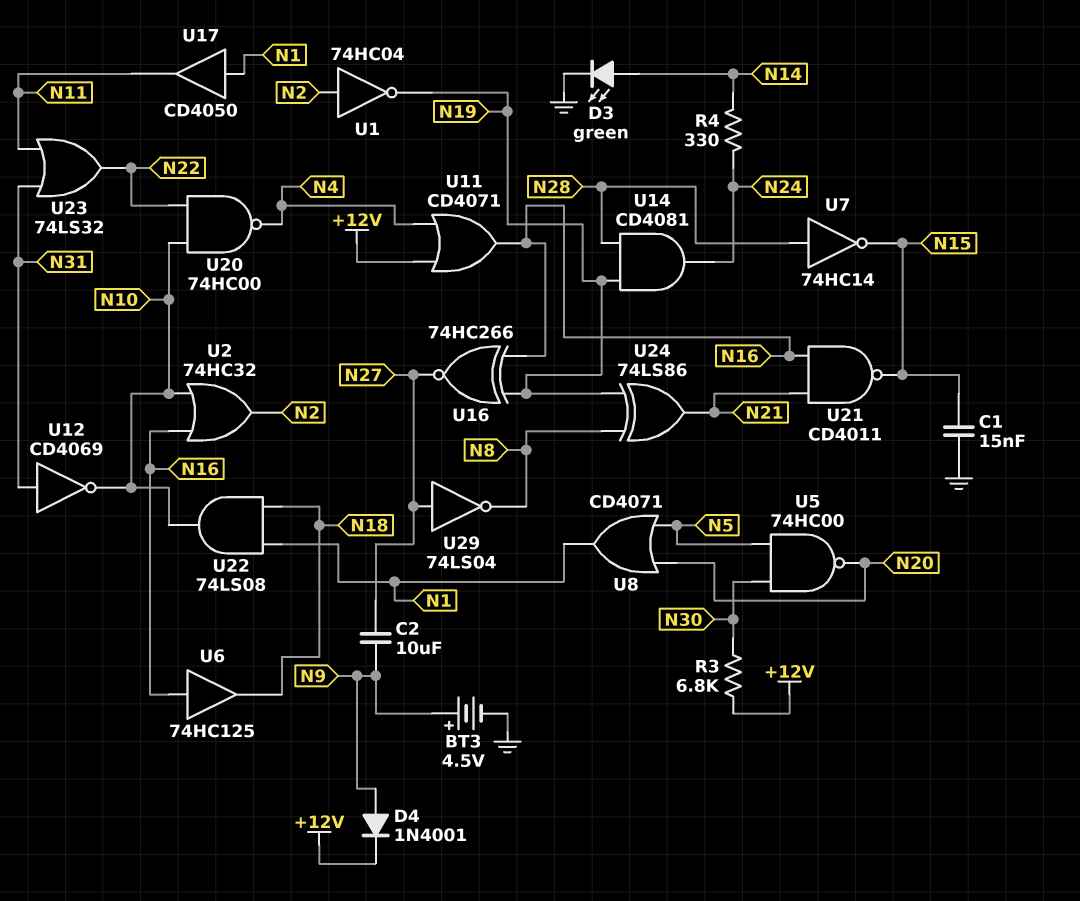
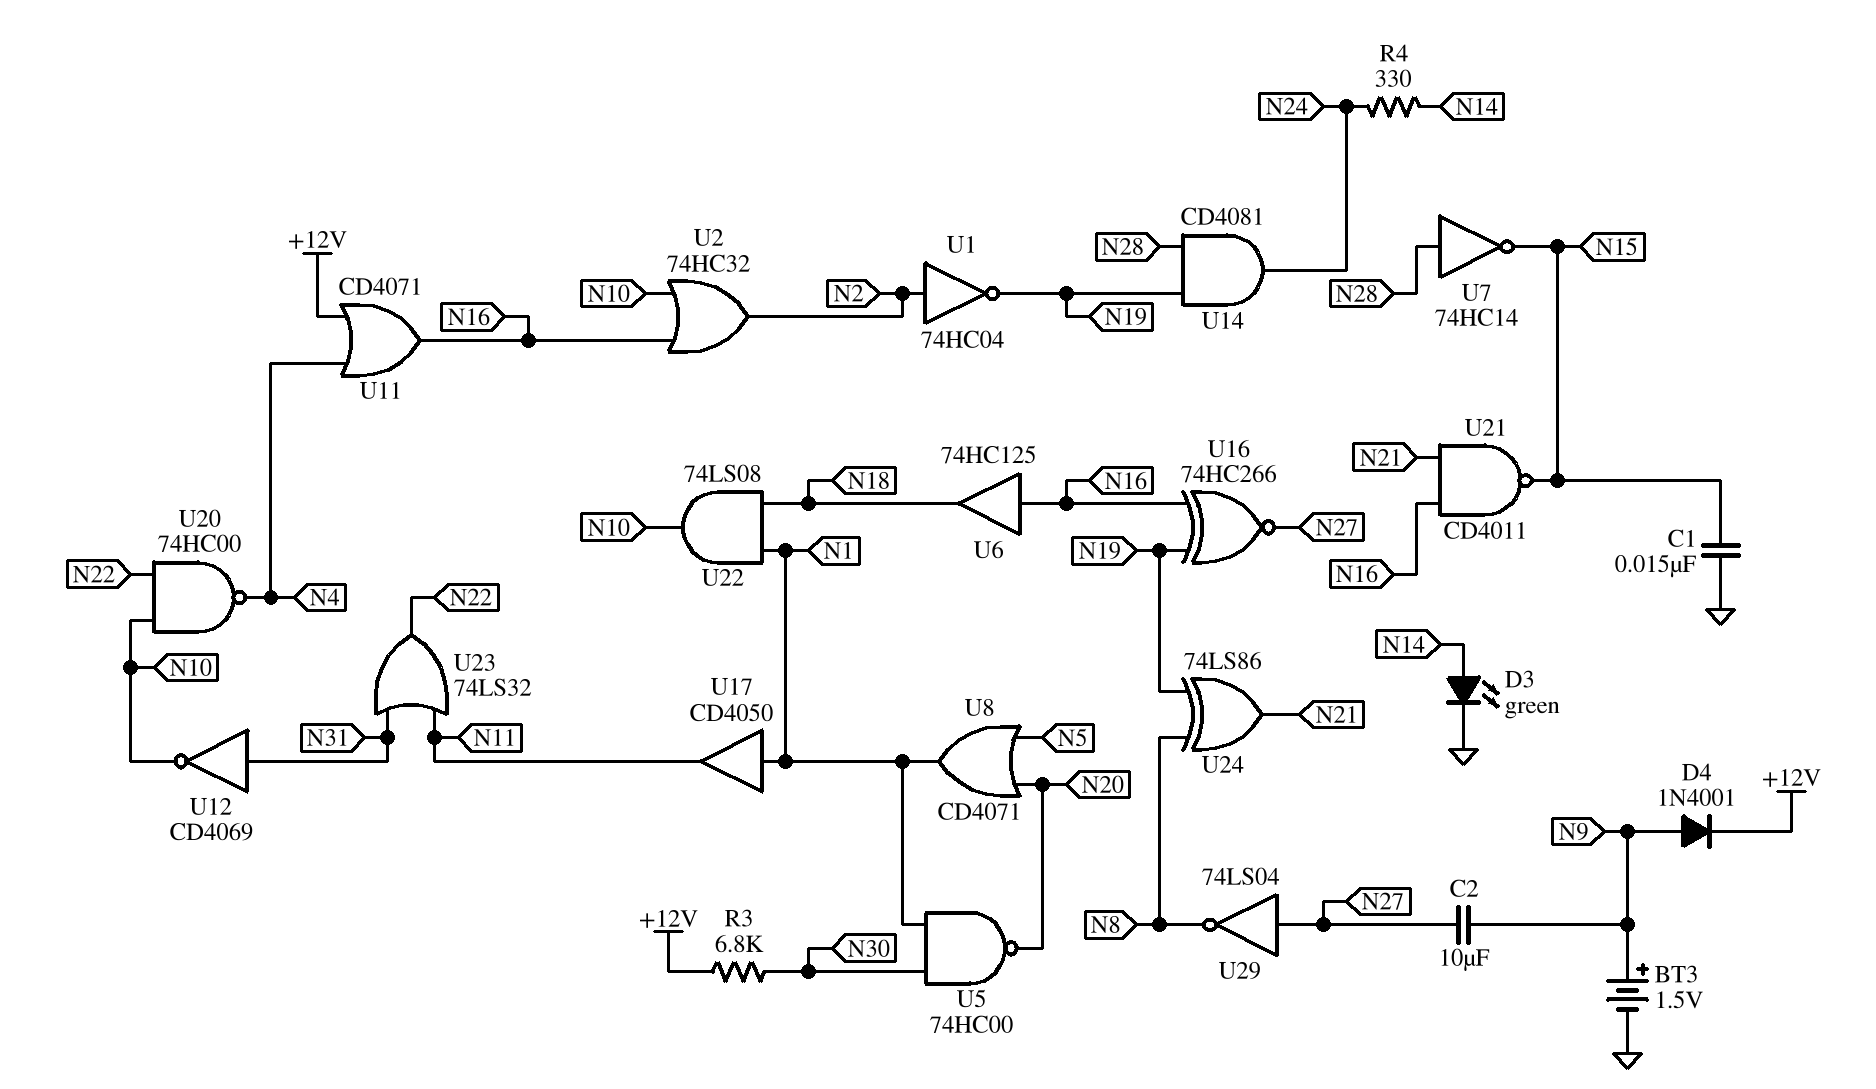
BT3: 4.5V (plus N9, minus GND) -> 1.5V (plus N9, minus GND)
U5: NAND 74HC00 (in N5, in N30, out N20) -> NAND 74HC00 (in N1, in N30, out N20)

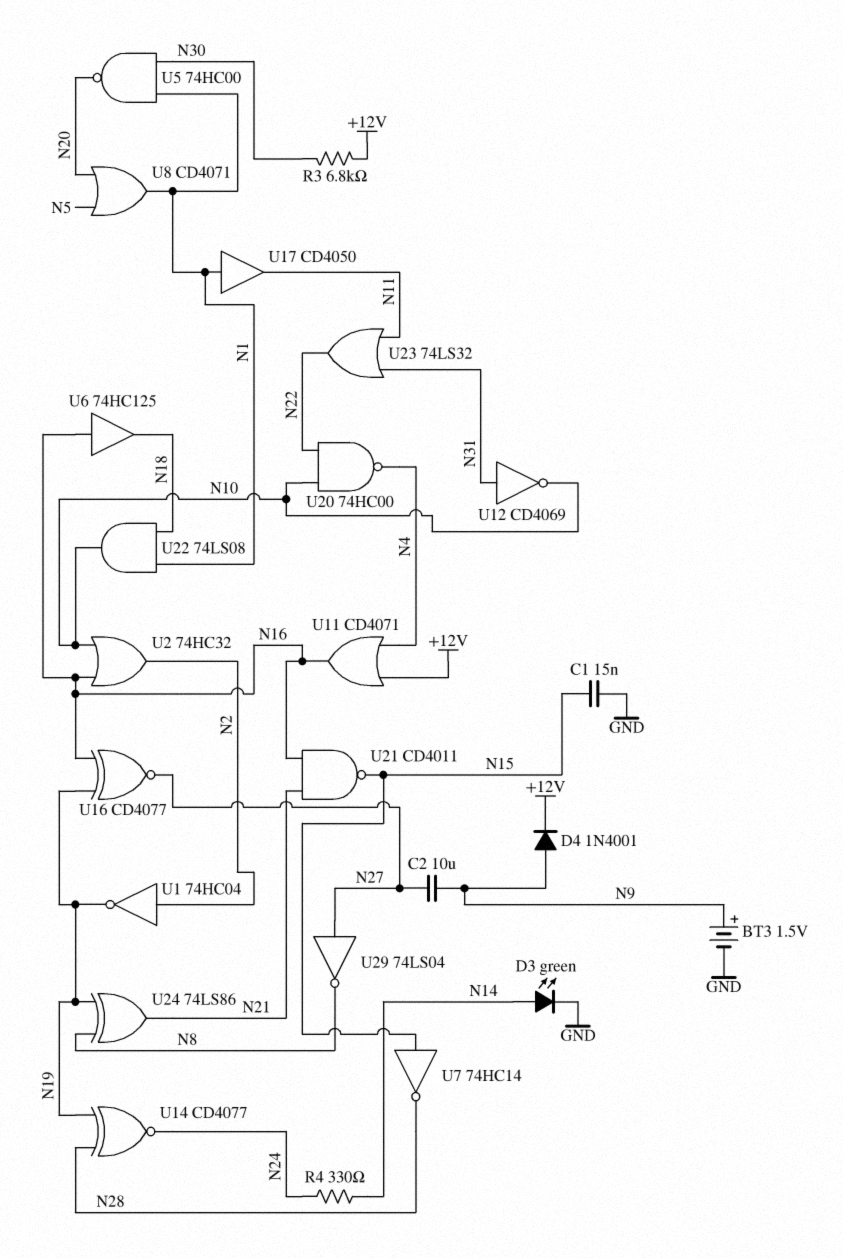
U7: NOT 74HC14 (in N28, out N15) -> NOT 74HC14 (in N15, out N28)
U14: AND CD4081 (in N19, in N28, out N24) -> XNOR CD4077 (in N19, in N28, out N24)
U16: XNOR 74HC266 (in N16, in N19, out N27) -> XNOR CD4077 (in N16, in N19, out N27)

